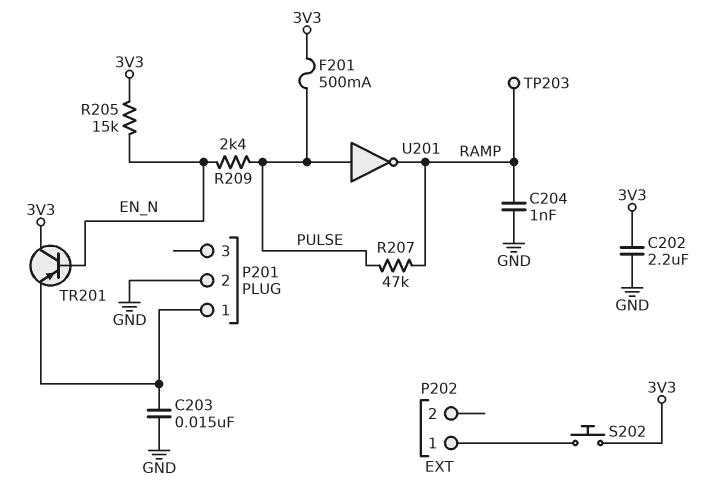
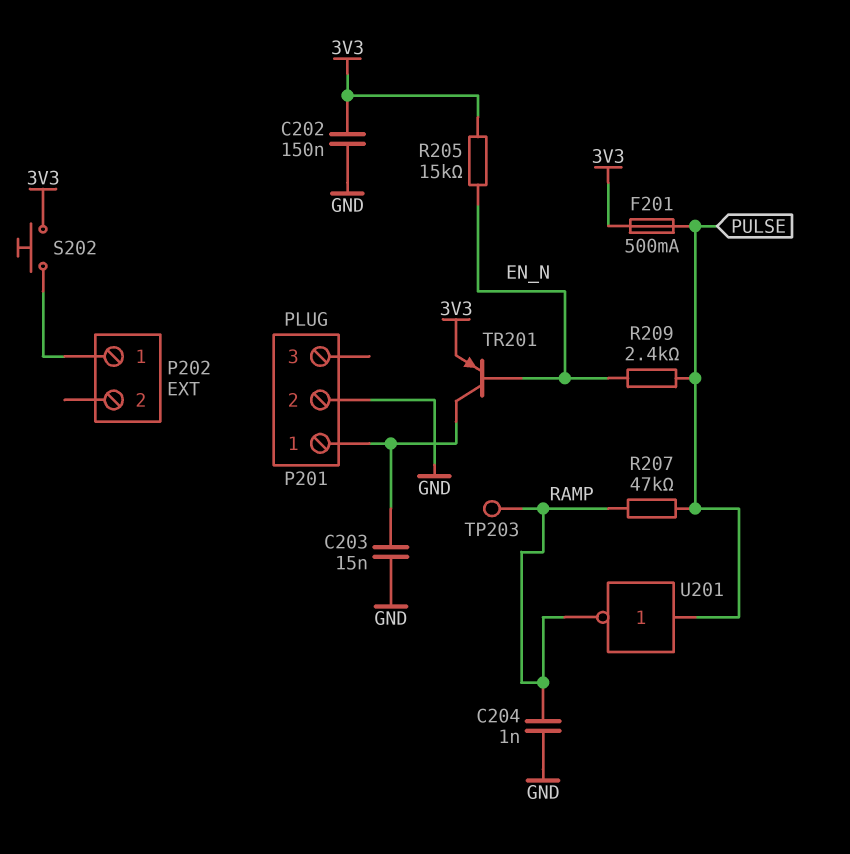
C202: 2.2uF (3V3, GND) -> 150nF (3V3, GND)
TR201: PNP (B EN_N, C 3V3, E P201/1) -> PNP (B EN_N, C P201/1, E 3V3)

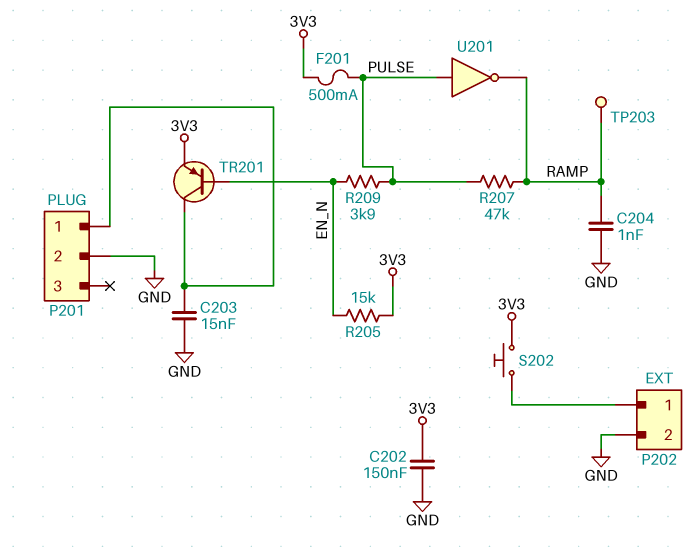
P202 pin 2: none -> GND
R209: 2.4k (EN_N, PULSE) -> 3.9k (EN_N, PULSE)

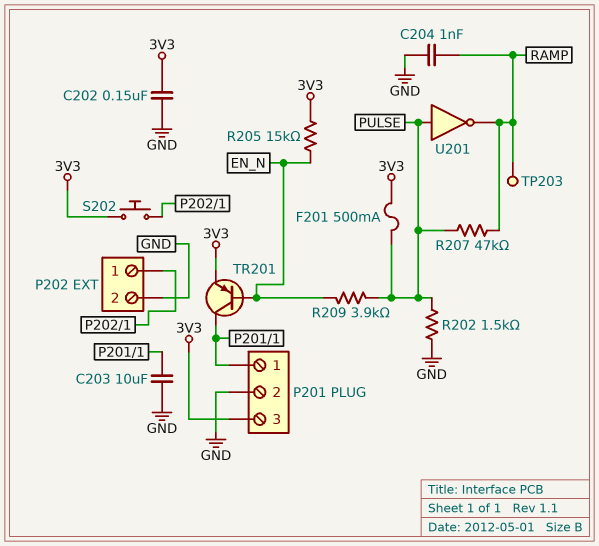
C203: 15nF (GND, P201/1) -> 10uF (GND, P201/1)
P201 pin 3: none -> 3V3
R202: none -> 1.5k (GND, PULSE)

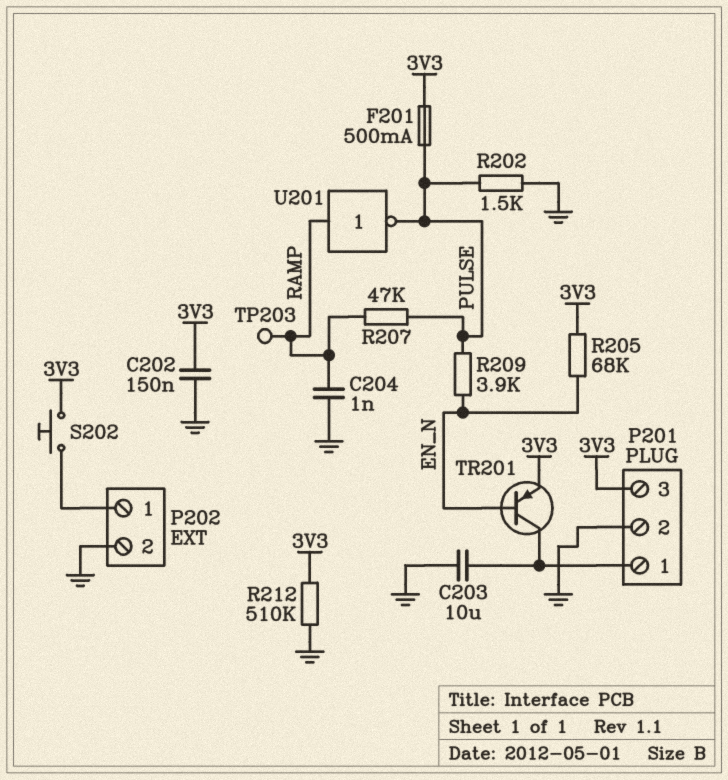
R205: 15k (3V3, EN_N) -> 68k (3V3, EN_N)
R212: none -> 510k (3V3, GND)
U201: NOT (in PULSE, out RAMP) -> NOT (in RAMP, out PULSE)

